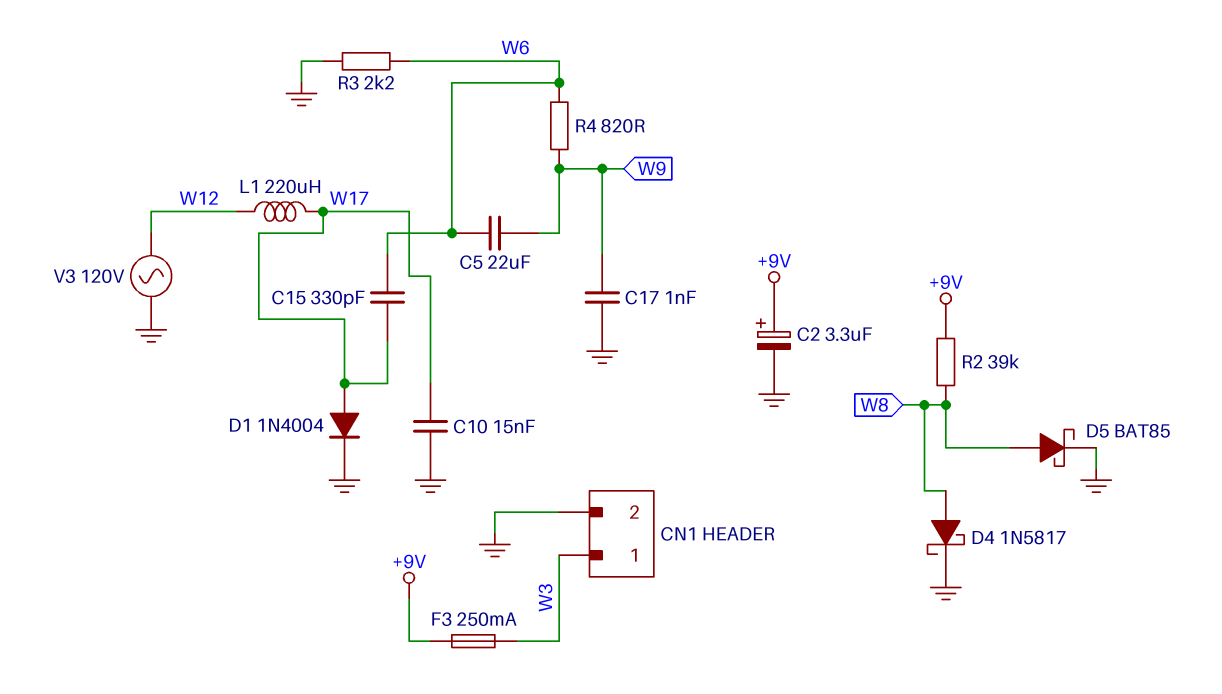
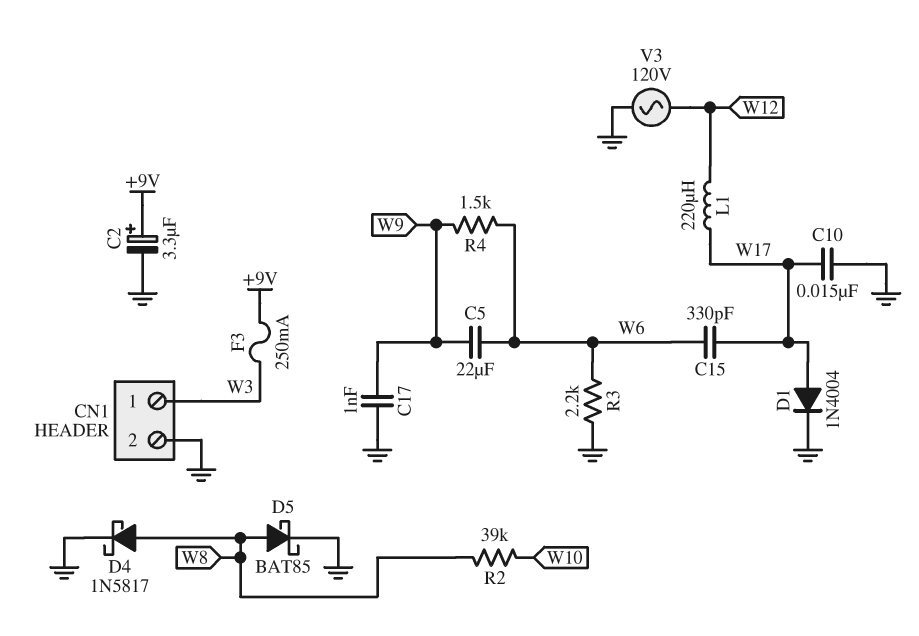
R2: 39k (+9V, W8) -> 39k (W8, W10)
R4: 820 (W6, W9) -> 1.5k (W6, W9)

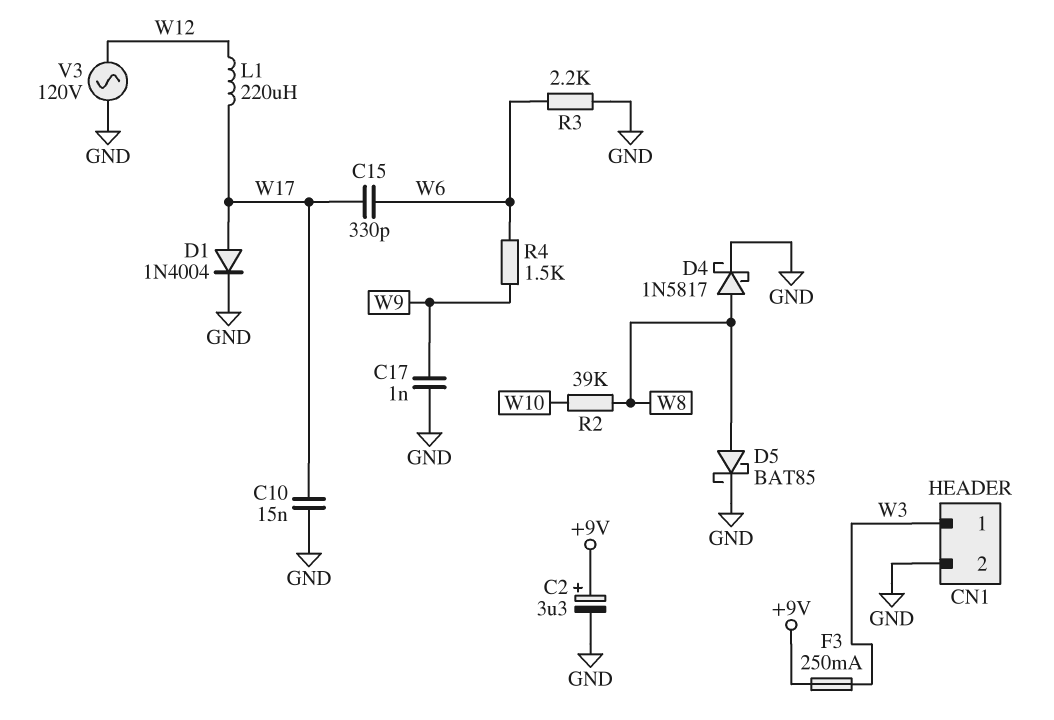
C5: 22uF (W6, W9) -> none

